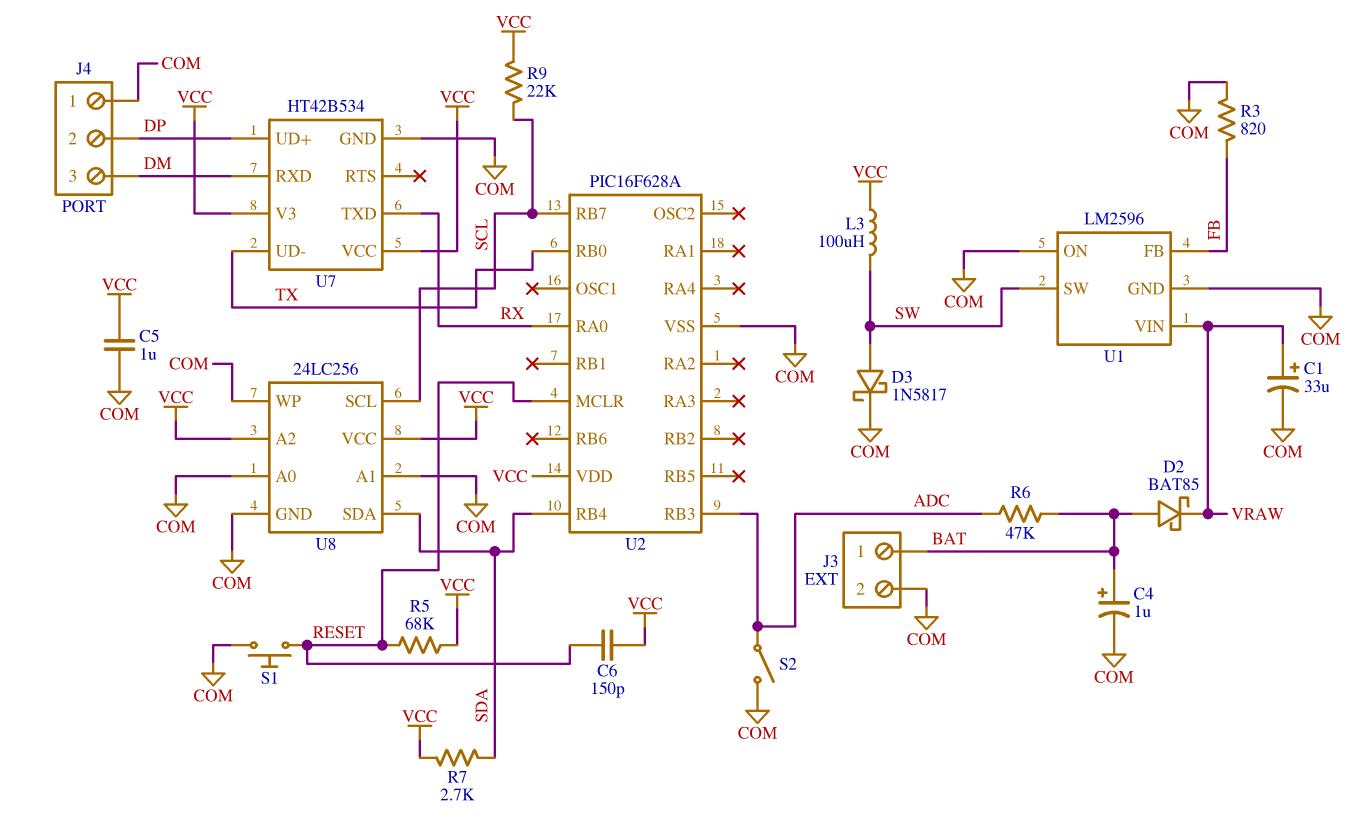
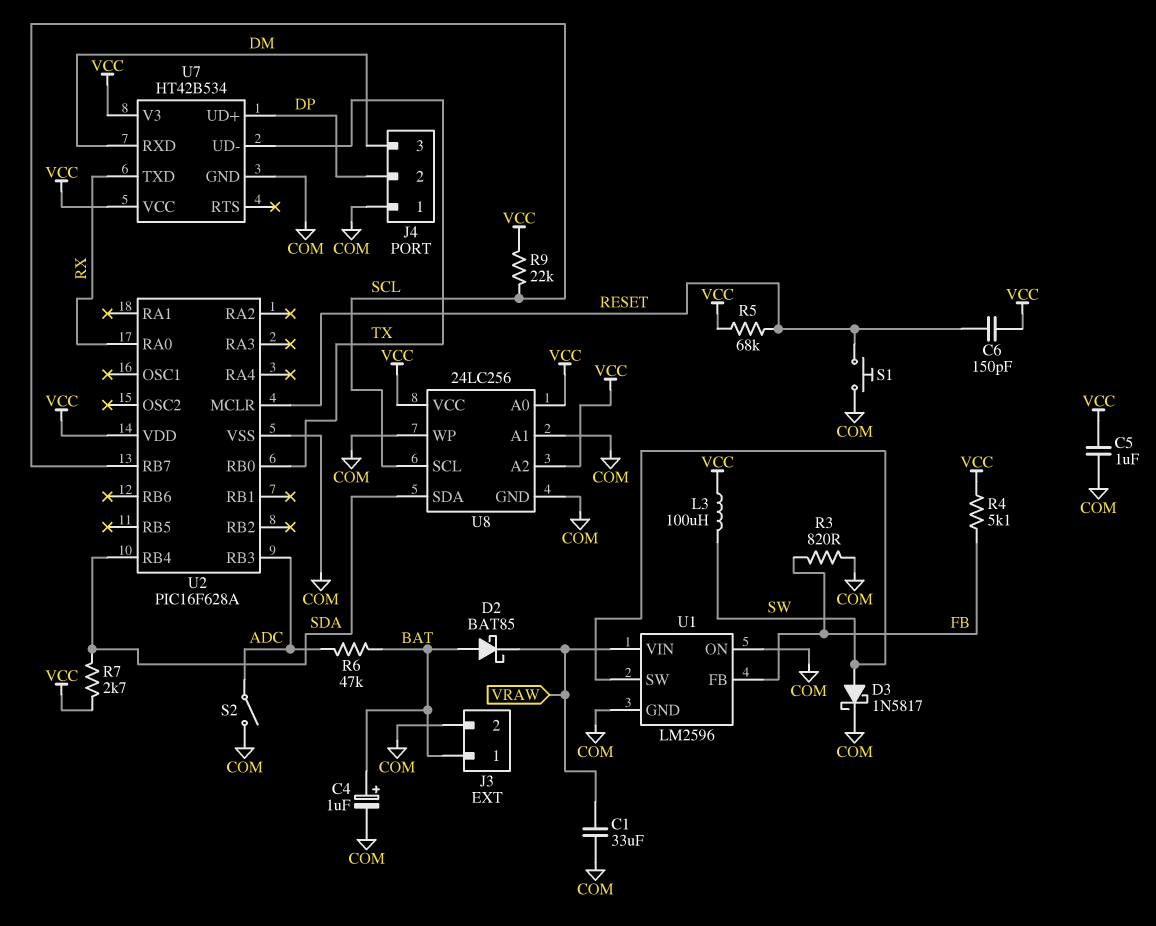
C1: 33uF (plus VRAW, minus COM) -> 33uF (COM, VRAW)
R4: none -> 5.1k (FB, VCC)
U8 pin A0: COM -> VCC

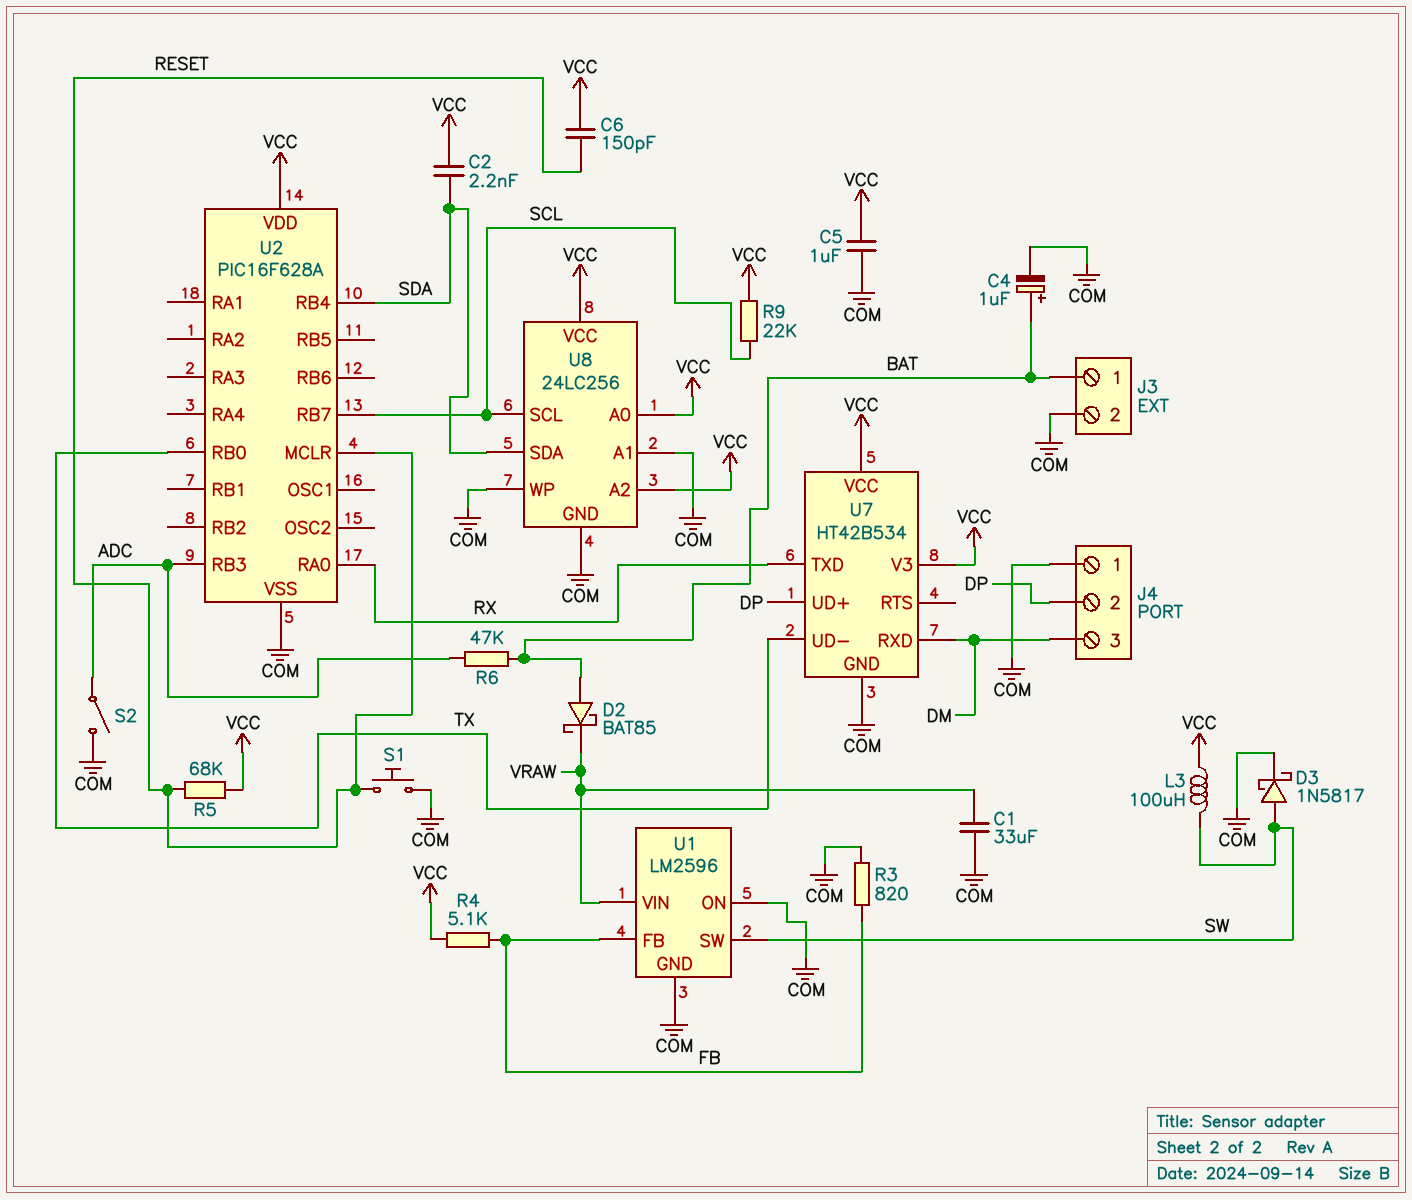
C2: none -> 2.2nF (SDA, VCC)
R7: 2.7k (SDA, VCC) -> none

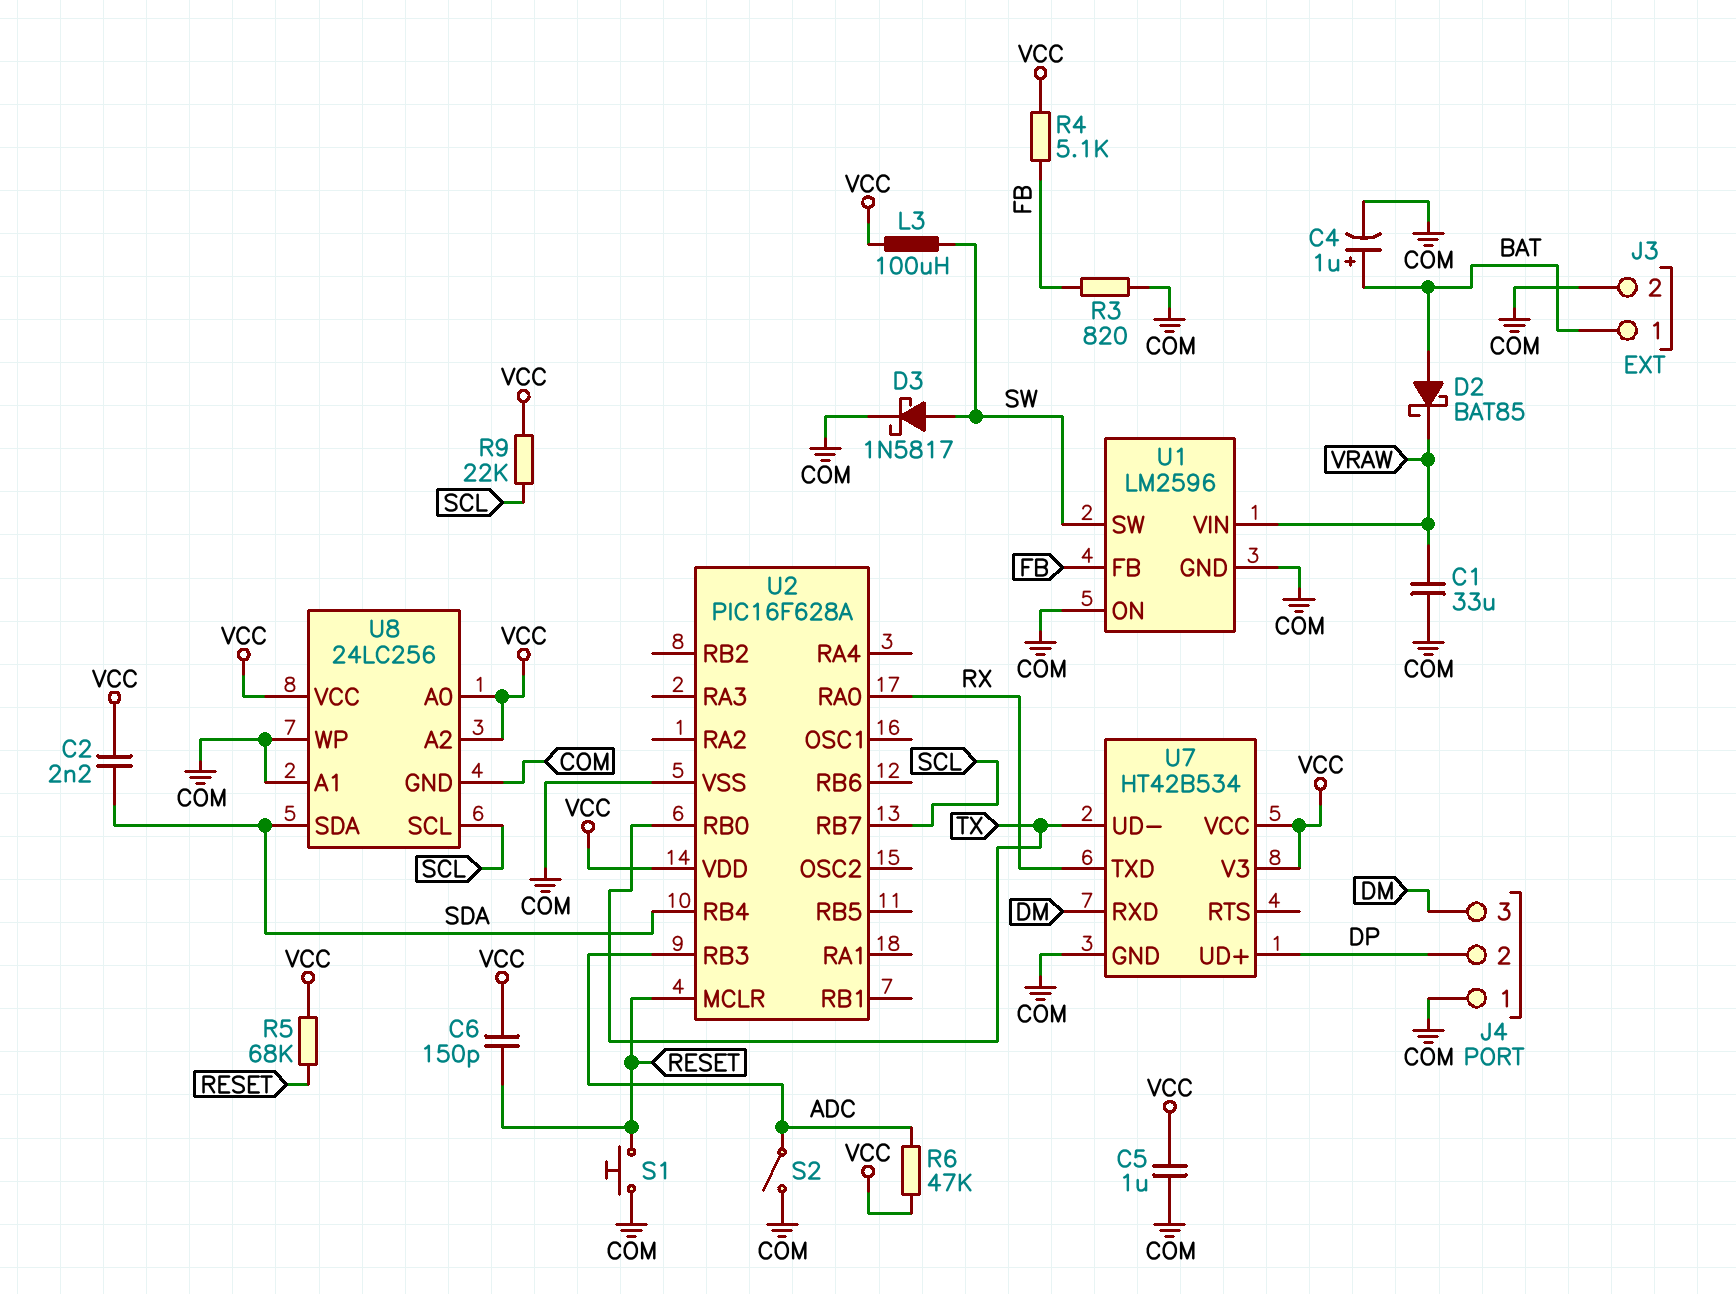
R6: 47k (ADC, BAT) -> 47k (ADC, VCC)

